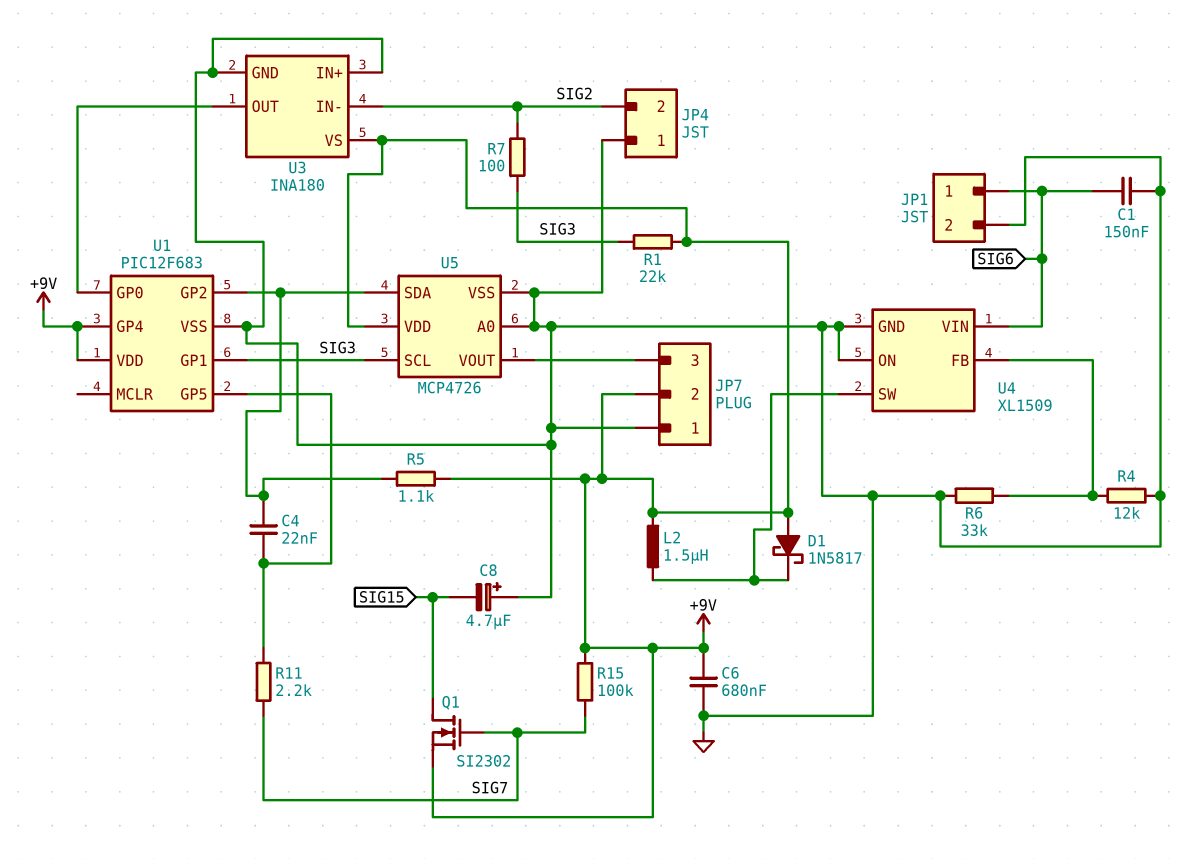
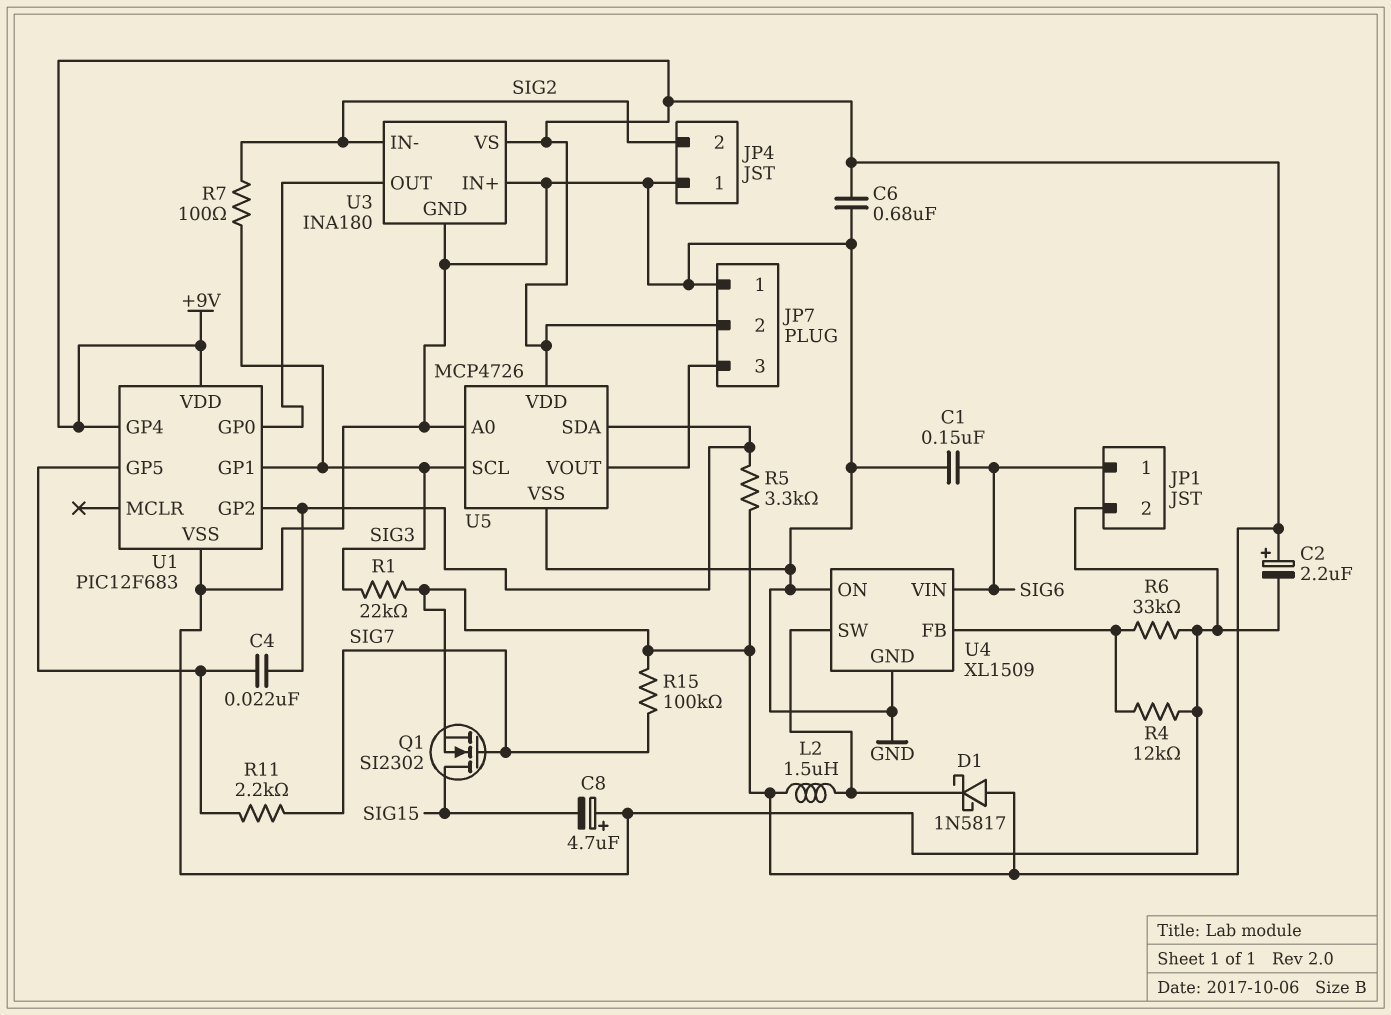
C2: none -> 2.2uF (plus +9V, minus GND)
R5: 1.1k (+9V, U1/GP2) -> 3.3k (+9V, U1/GP2)

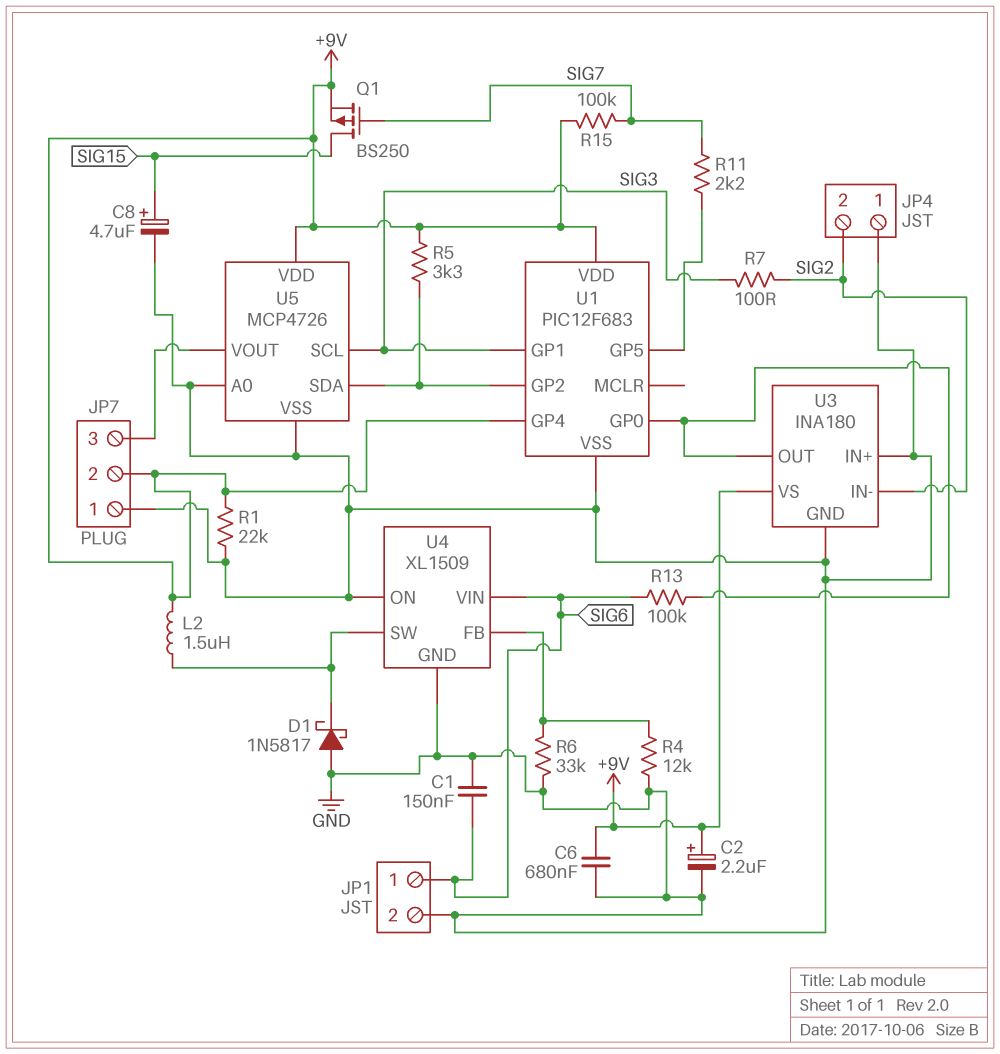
C4: 22nF (U1/GP2, U1/GP5) -> none
C8: 4.7uF (plus GND, minus SIG15) -> 4.7uF (plus SIG15, minus GND)
D1: schottky 1N5817 (A +9V, K U4/SW) -> schottky 1N5817 (A GND, K U4/SW)
Q1: NMOS SI2302 (G SIG7, D SIG15, S +9V) -> PMOS BS250 (G SIG7, D SIG15, S +9V)
R1: 22k (+9V, SIG3) -> 22k (+9V, GND)
R13: none -> 100k (SIG6, U1/GP0)

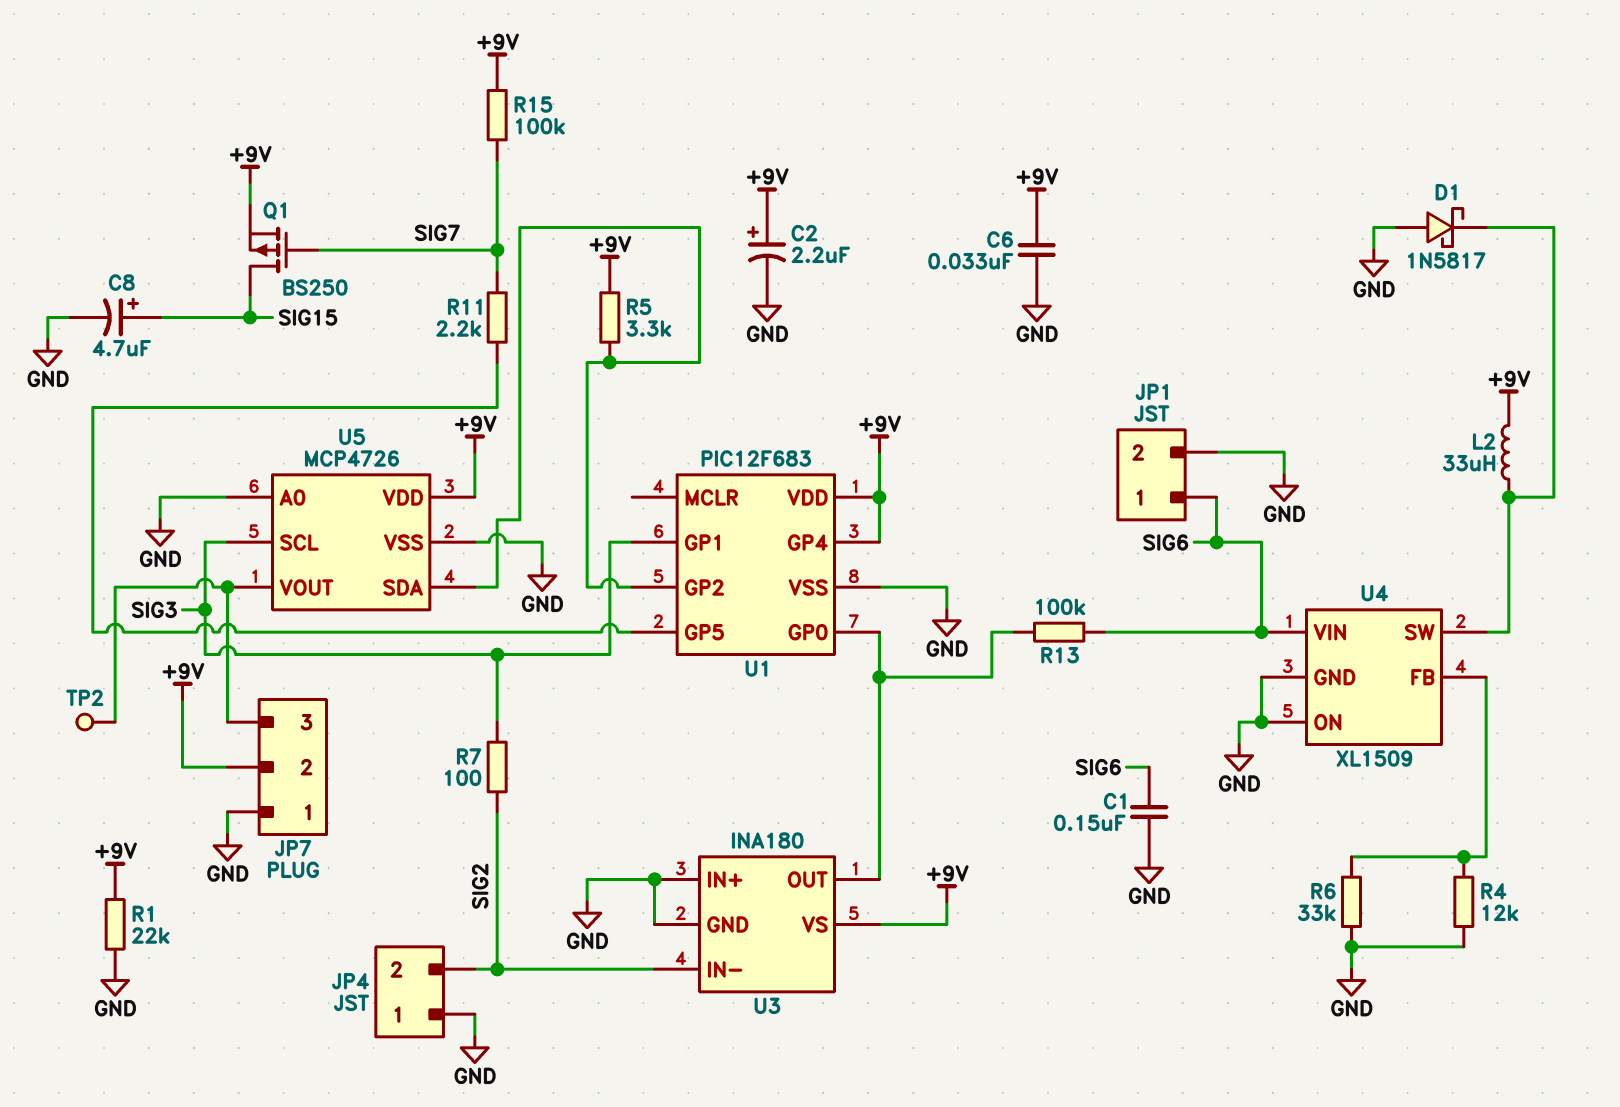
C6: 680nF (+9V, GND) -> 33nF (+9V, GND)
L2: 1.5uH (+9V, U4/SW) -> 33uH (+9V, U4/SW)
TP2: none -> test point (JP7/3)

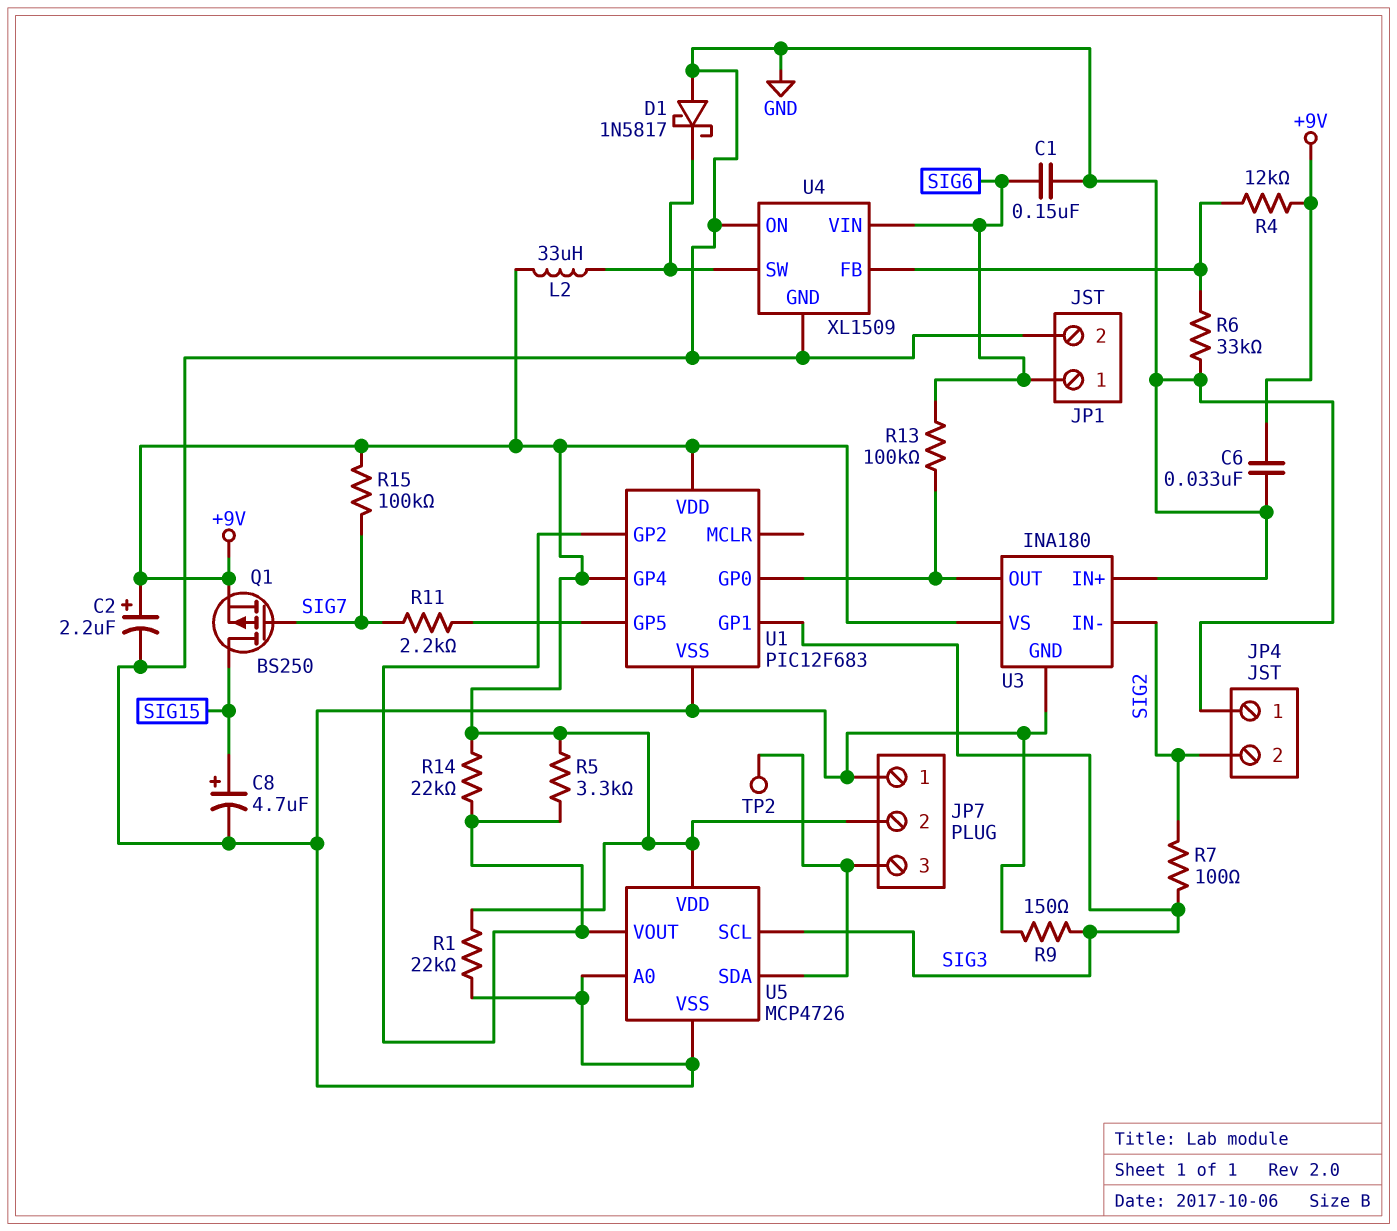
R4: 12k (GND, U4/FB) -> 12k (+9V, U4/FB)
R9: none -> 150 (GND, SIG3)
R14: none -> 22k (+9V, U1/GP2)
U5 pin SDA: U1/GP2 -> JP7/3
U5 pin VOUT: JP7/3 -> U1/GP2

